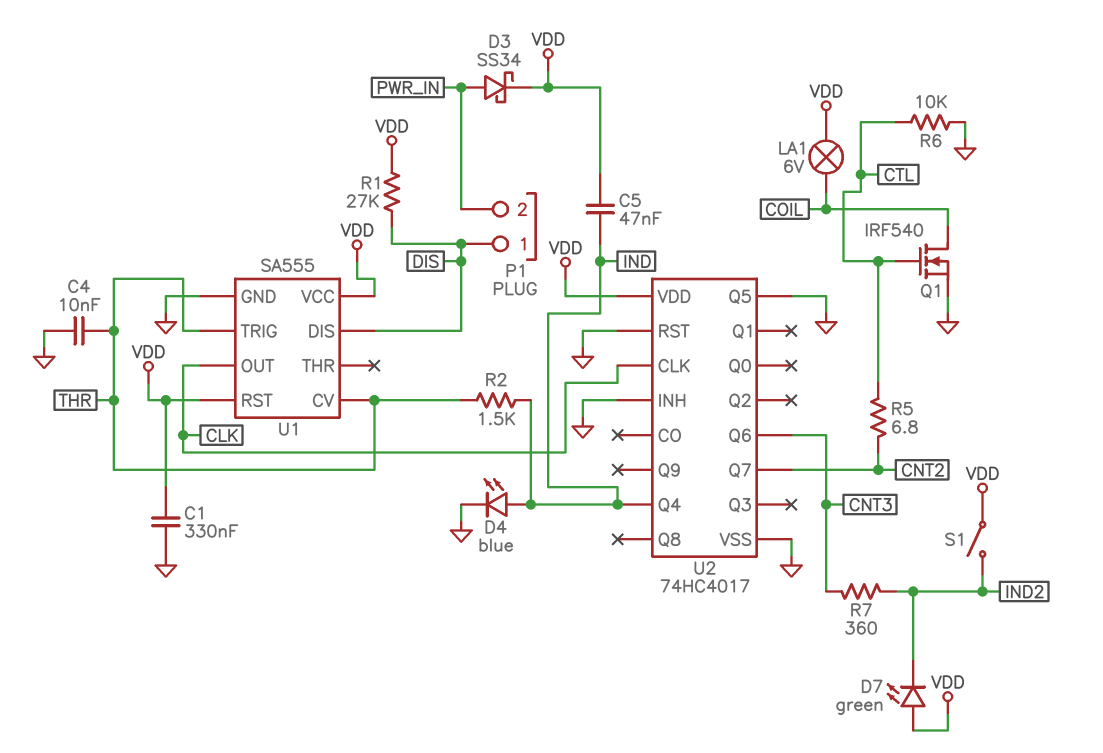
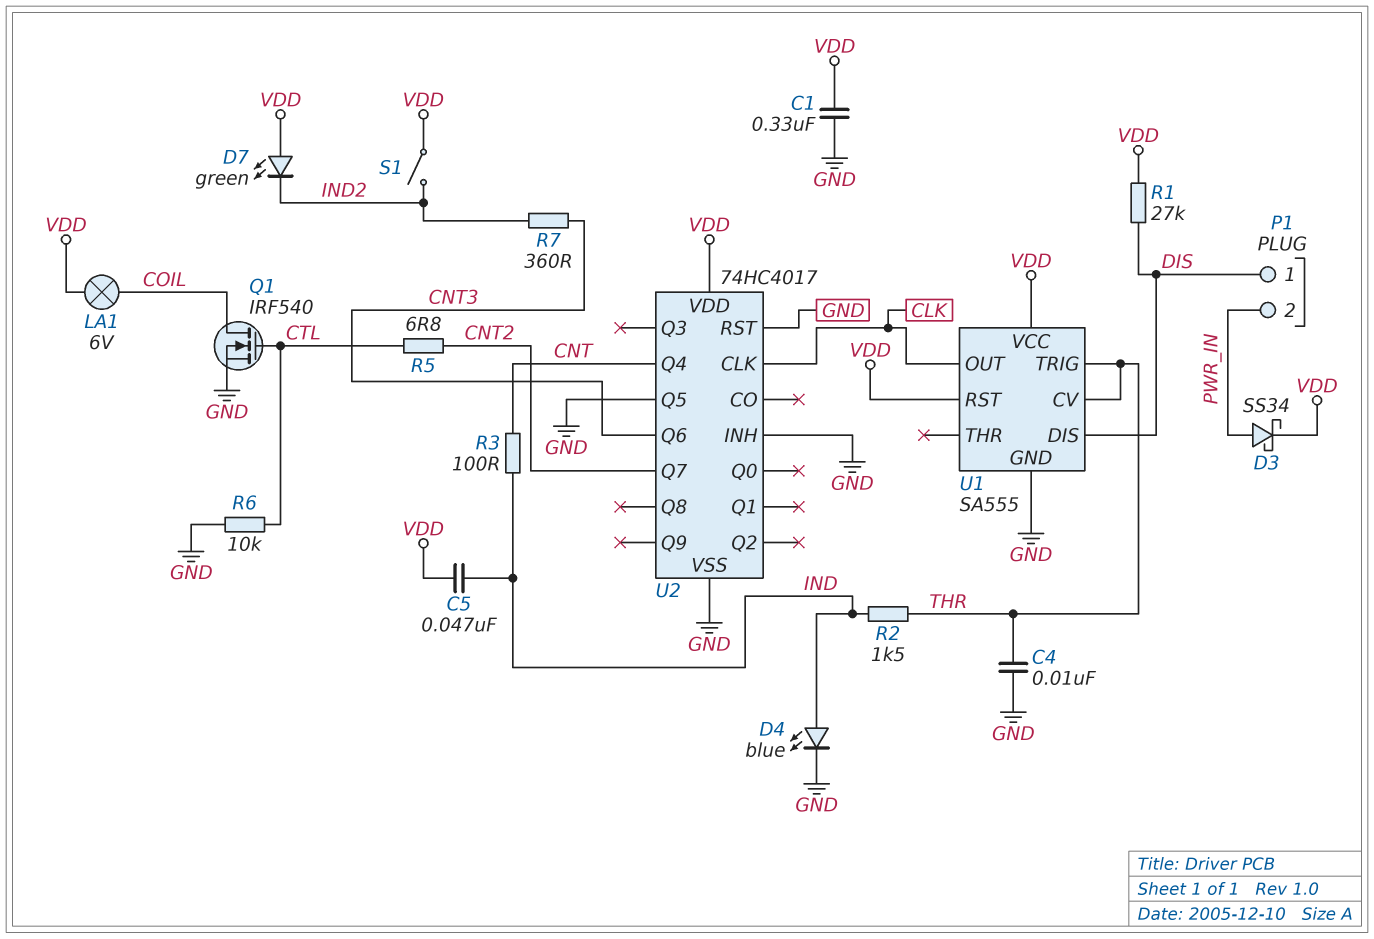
R3: none -> 100 (CNT, IND)
U2 pin Q4: IND -> CNT

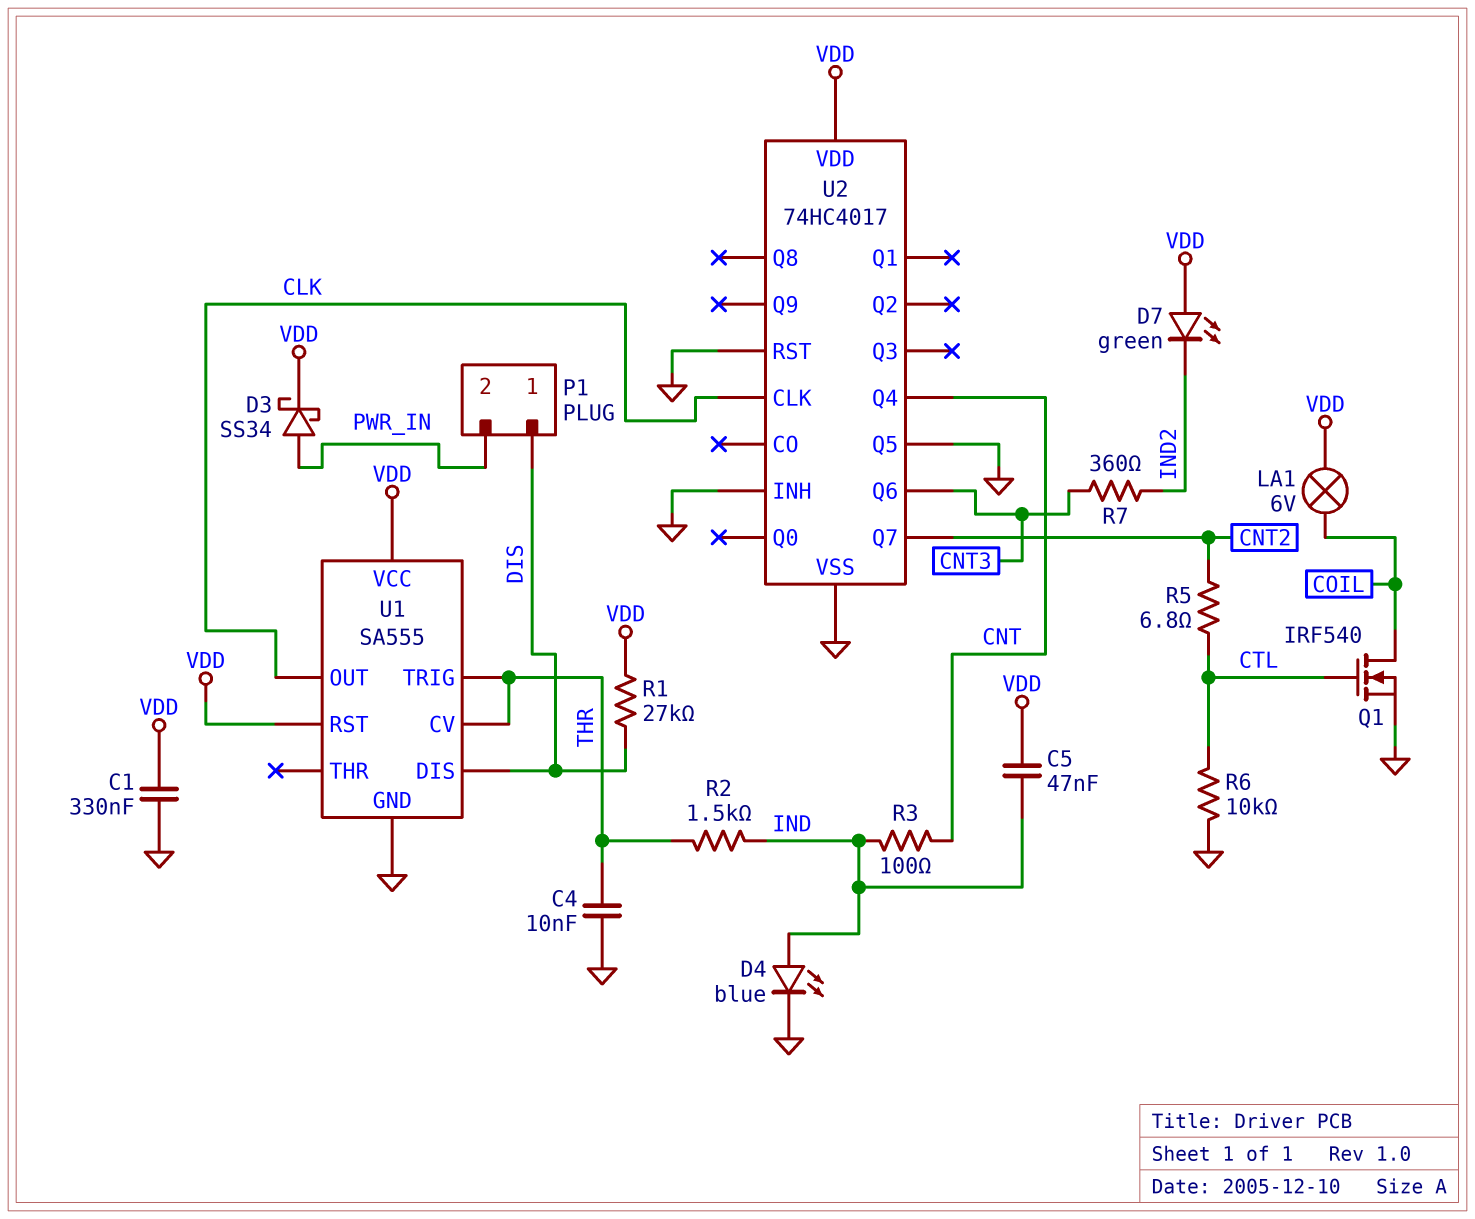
S1: switch (IND2, VDD) -> none

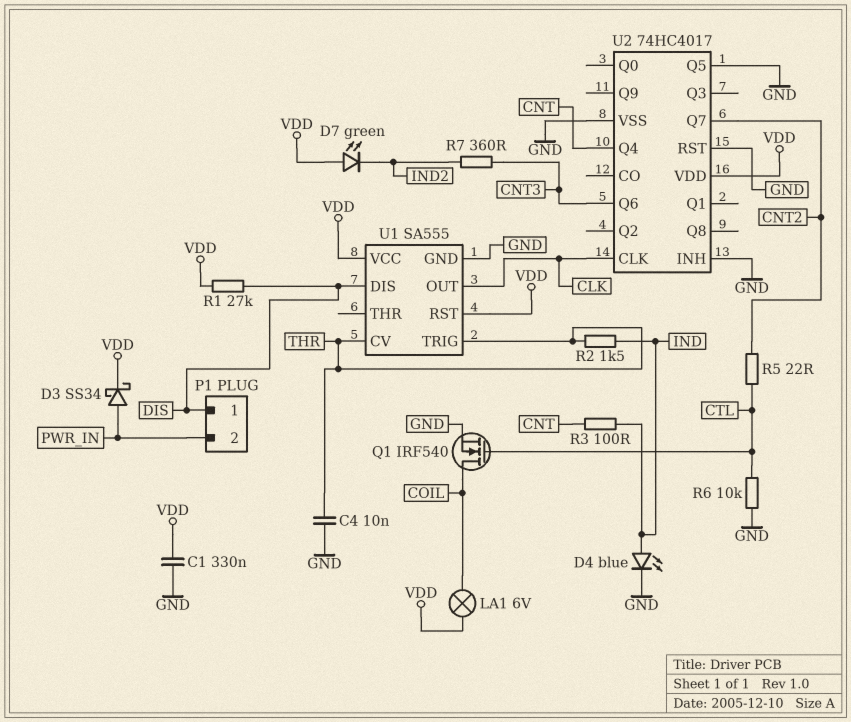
C5: 47nF (IND, VDD) -> none
R5: 6.8 (CNT2, CTL) -> 22 (CNT2, CTL)

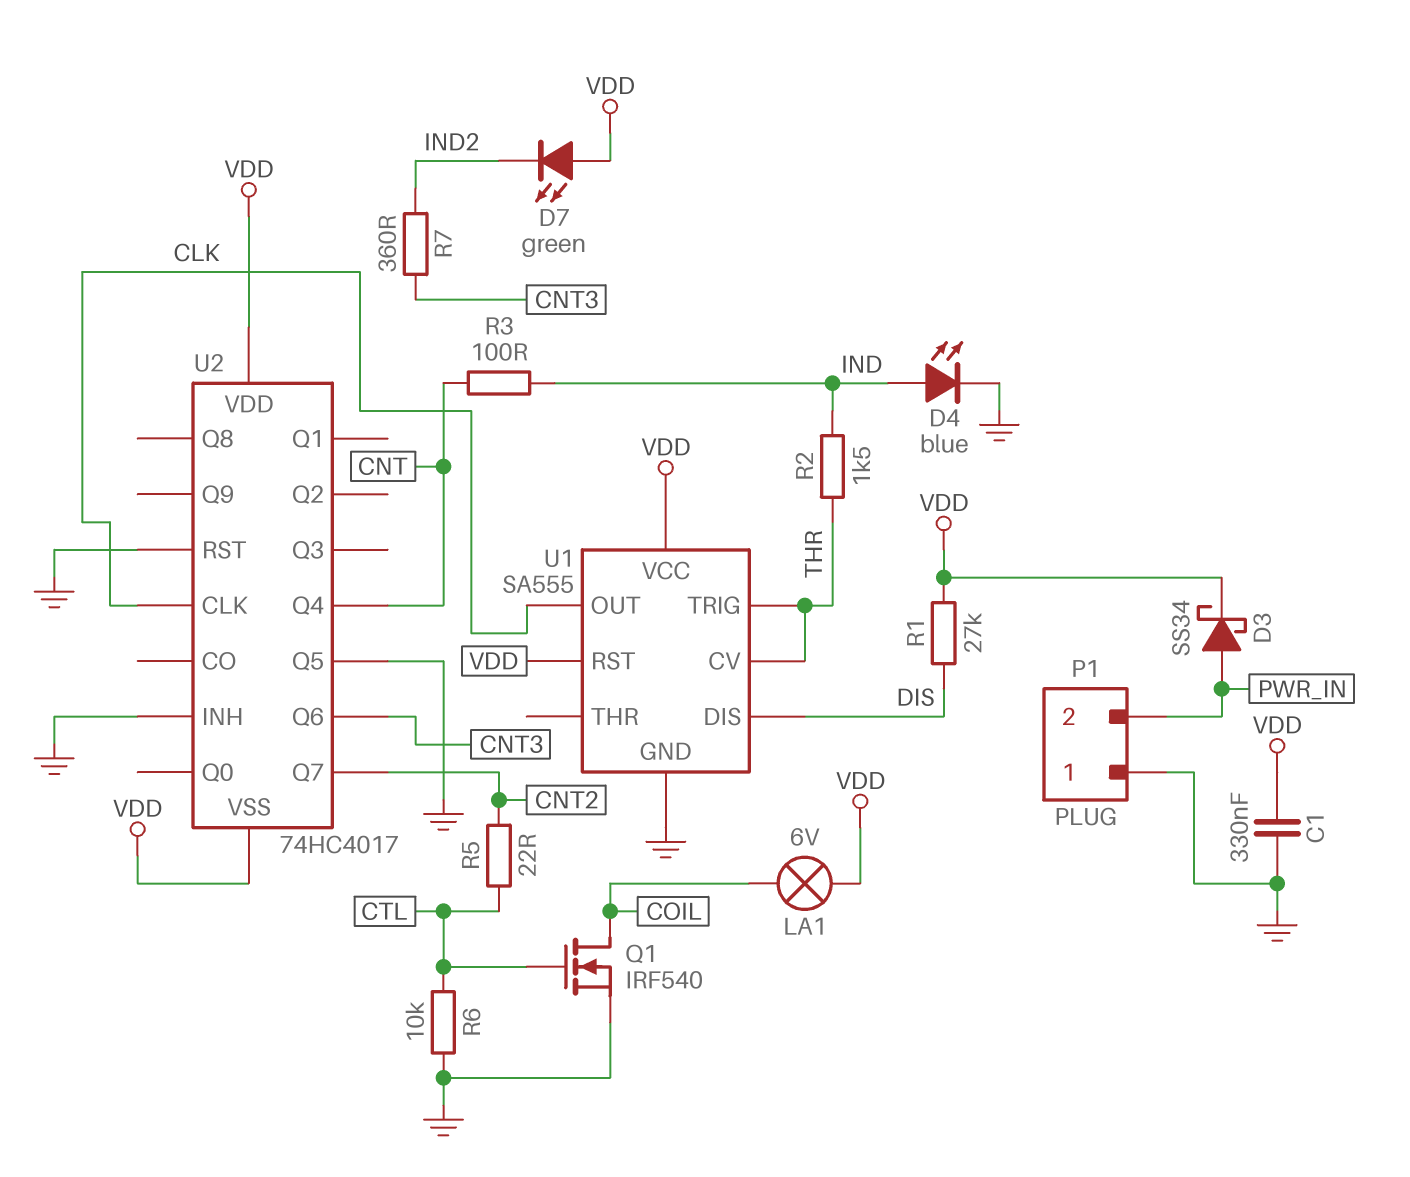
C4: 10nF (GND, THR) -> none
P1 pin 1: DIS -> GND
U2 pin VSS: GND -> VDD

